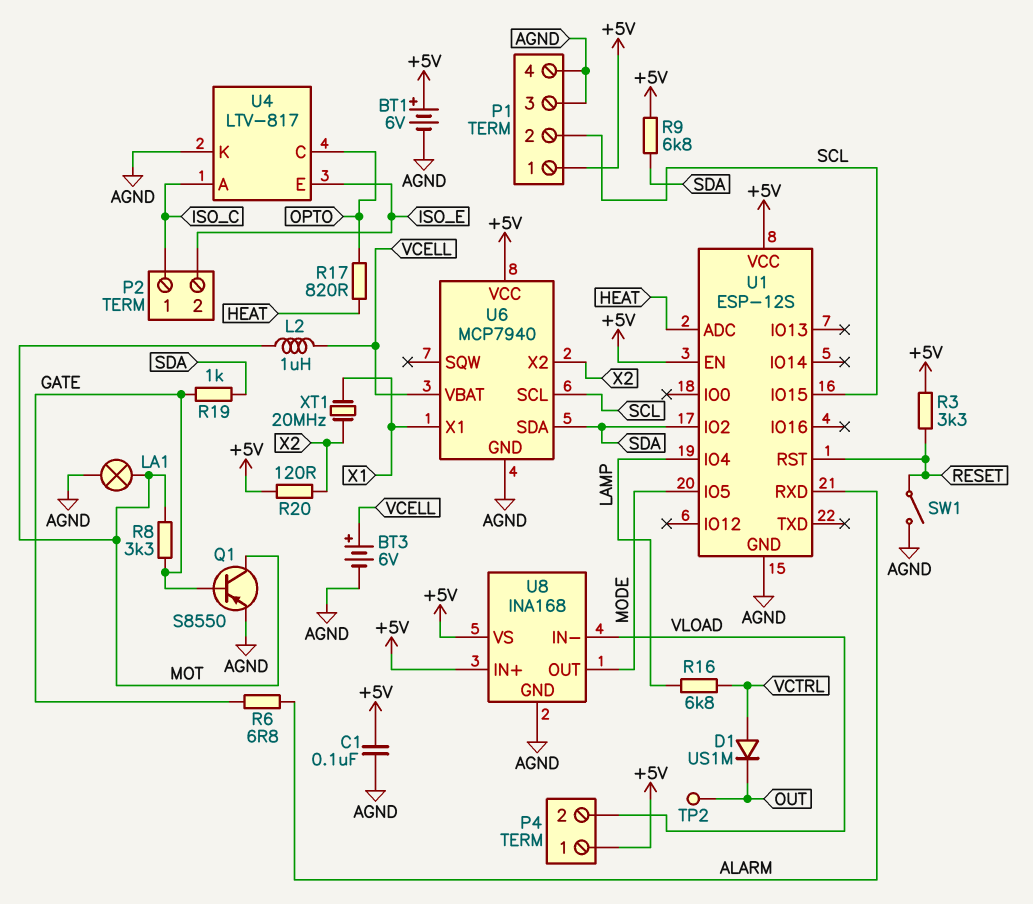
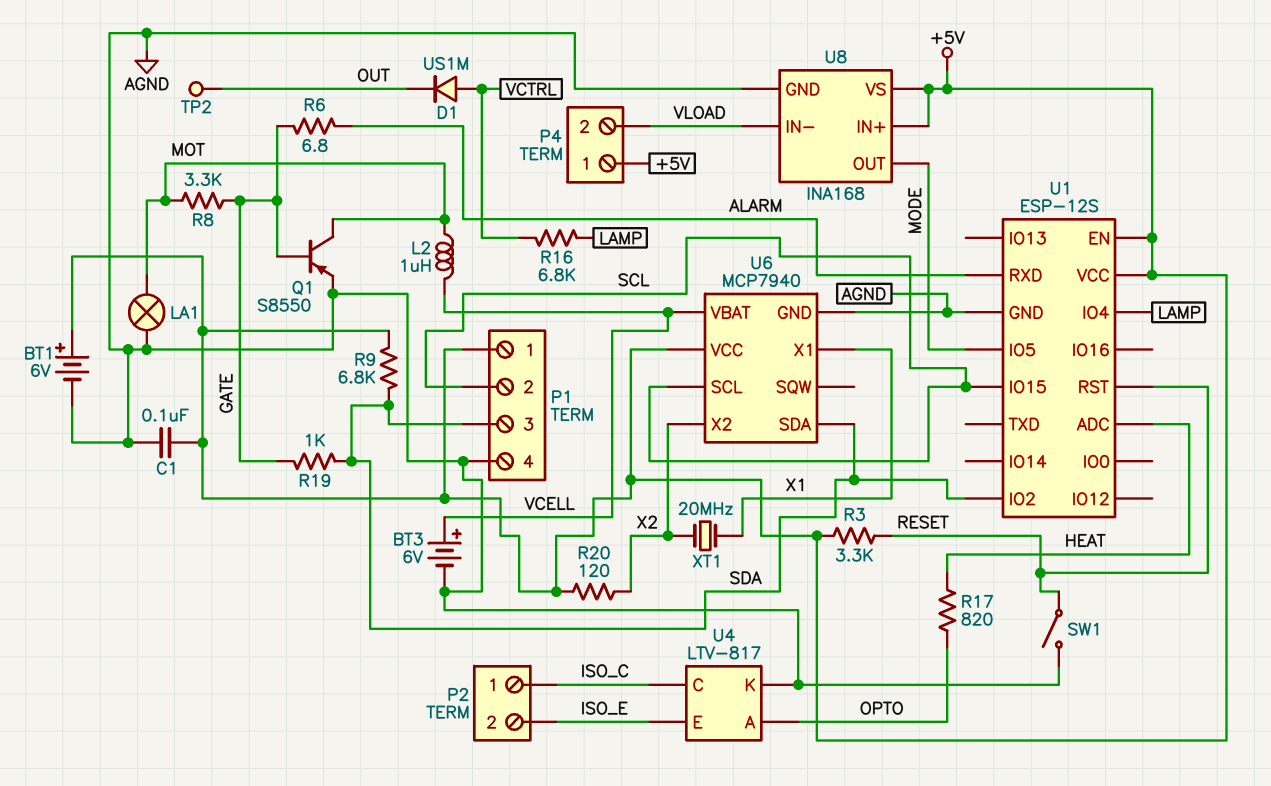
P1 pin 3: AGND -> SDA
U4 pin A: ISO_C -> OPTO
U4 pin C: OPTO -> ISO_C

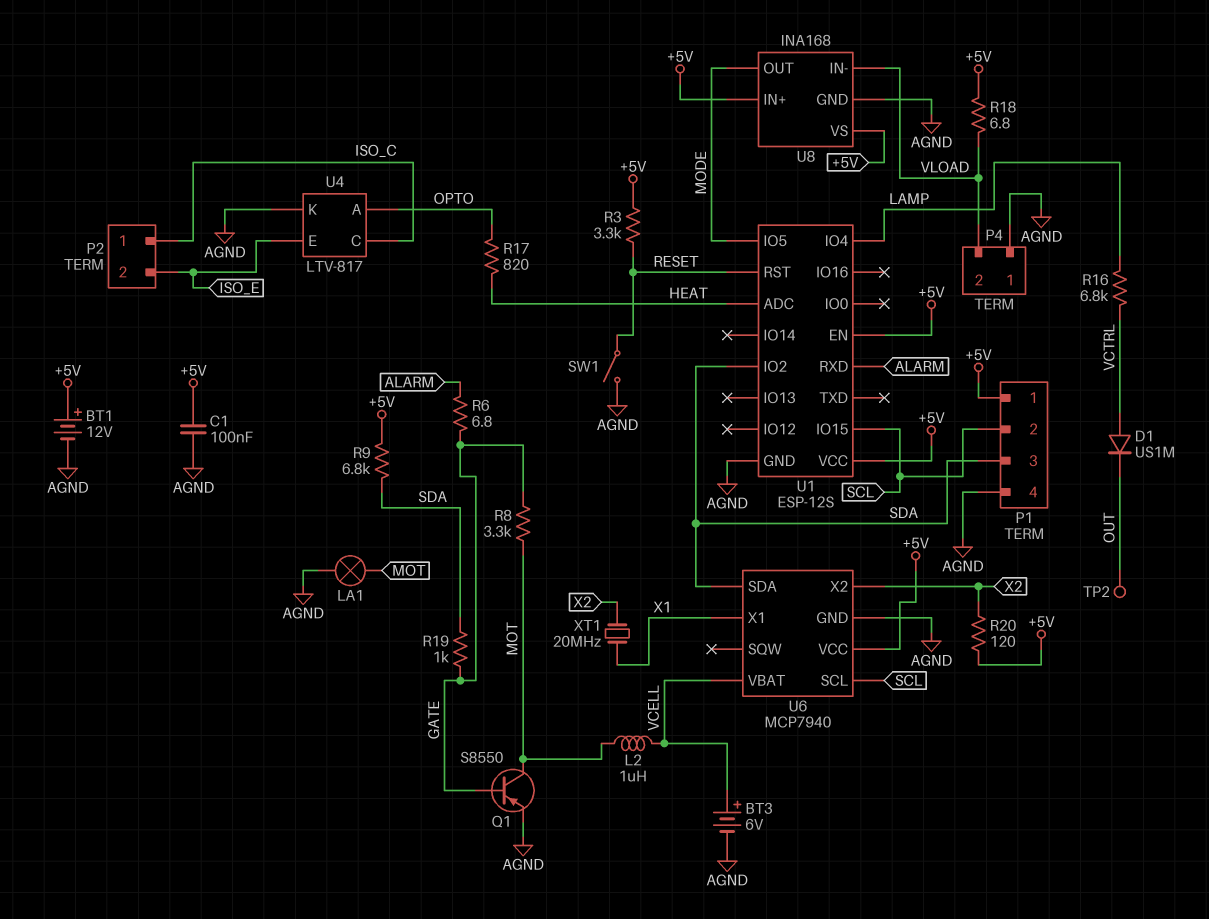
BT1: 6V (plus +5V, minus AGND) -> 12V (plus +5V, minus AGND)
P4 pin 1: +5V -> AGND
R18: none -> 6.8 (+5V, VLOAD)

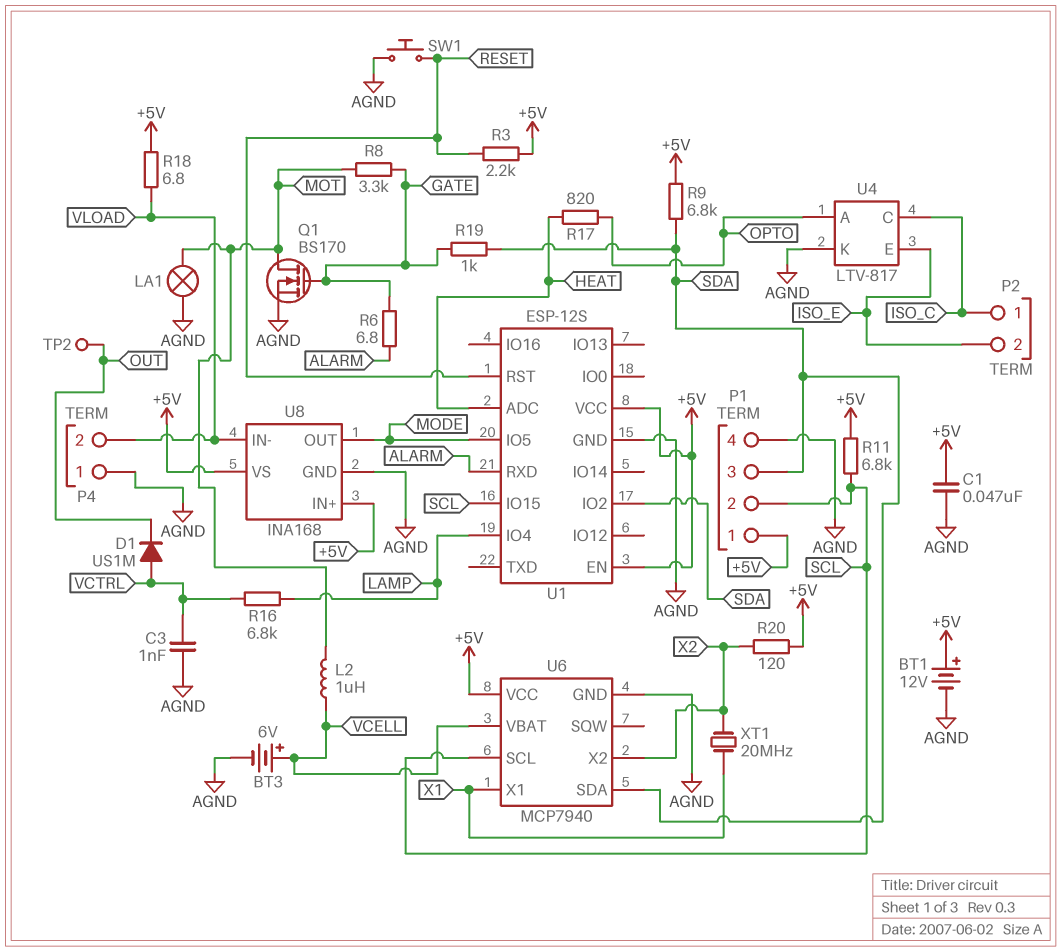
C1: 100nF (+5V, AGND) -> 47nF (+5V, AGND)
C3: none -> 1nF (AGND, VCTRL)
Q1: PNP S8550 (B GATE, C MOT, E AGND) -> NMOS BS170 (G GATE, D MOT, S AGND)
R3: 3.3k (+5V, RESET) -> 2.2k (+5V, RESET)
R11: none -> 6.8k (+5V, SCL)
SW1: switch (AGND, RESET) -> button (AGND, RESET)

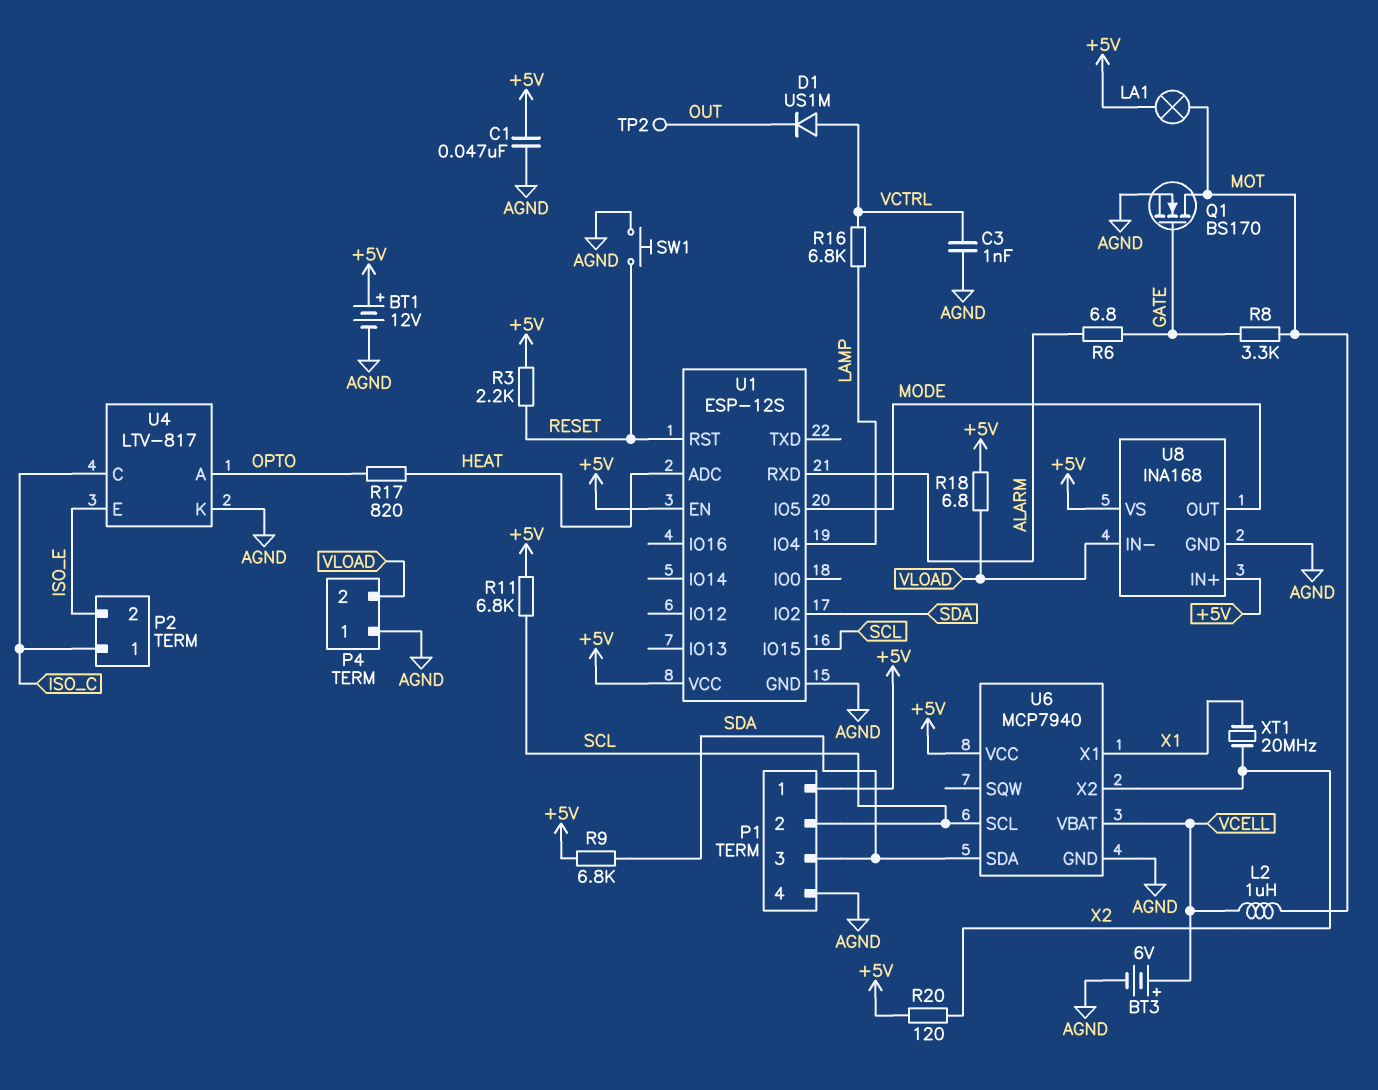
LA1: lamp (AGND, MOT) -> lamp (+5V, MOT)
R19: 1k (GATE, SDA) -> none

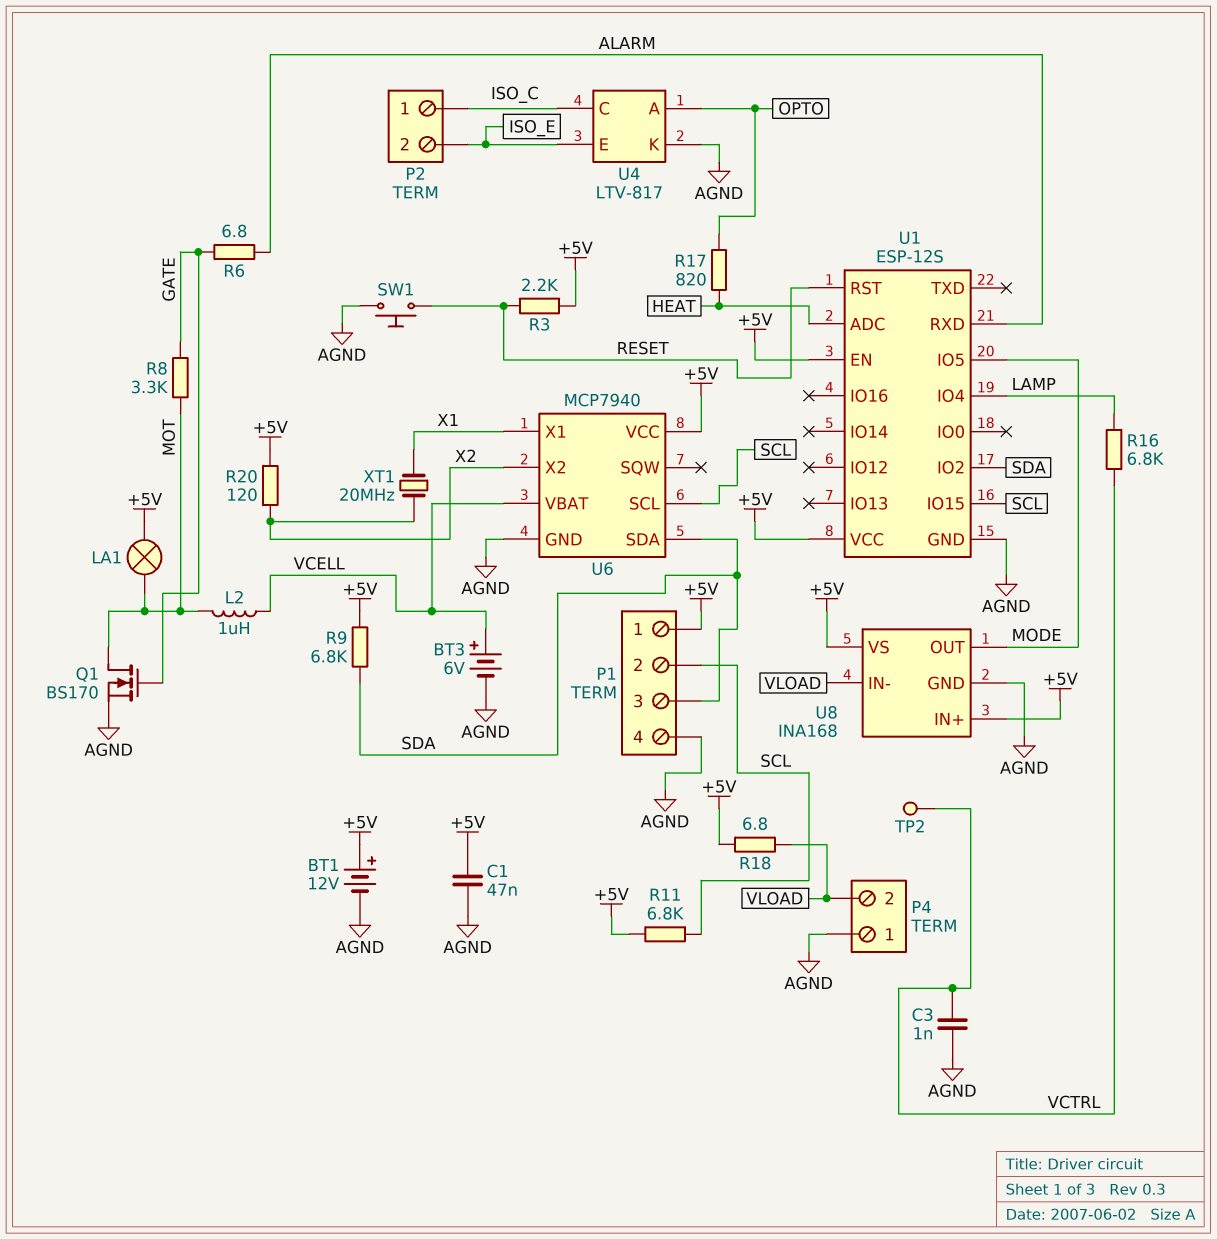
D1: diode US1M (A VCTRL, K OUT) -> none
TP2: test point (OUT) -> test point (VCTRL)

